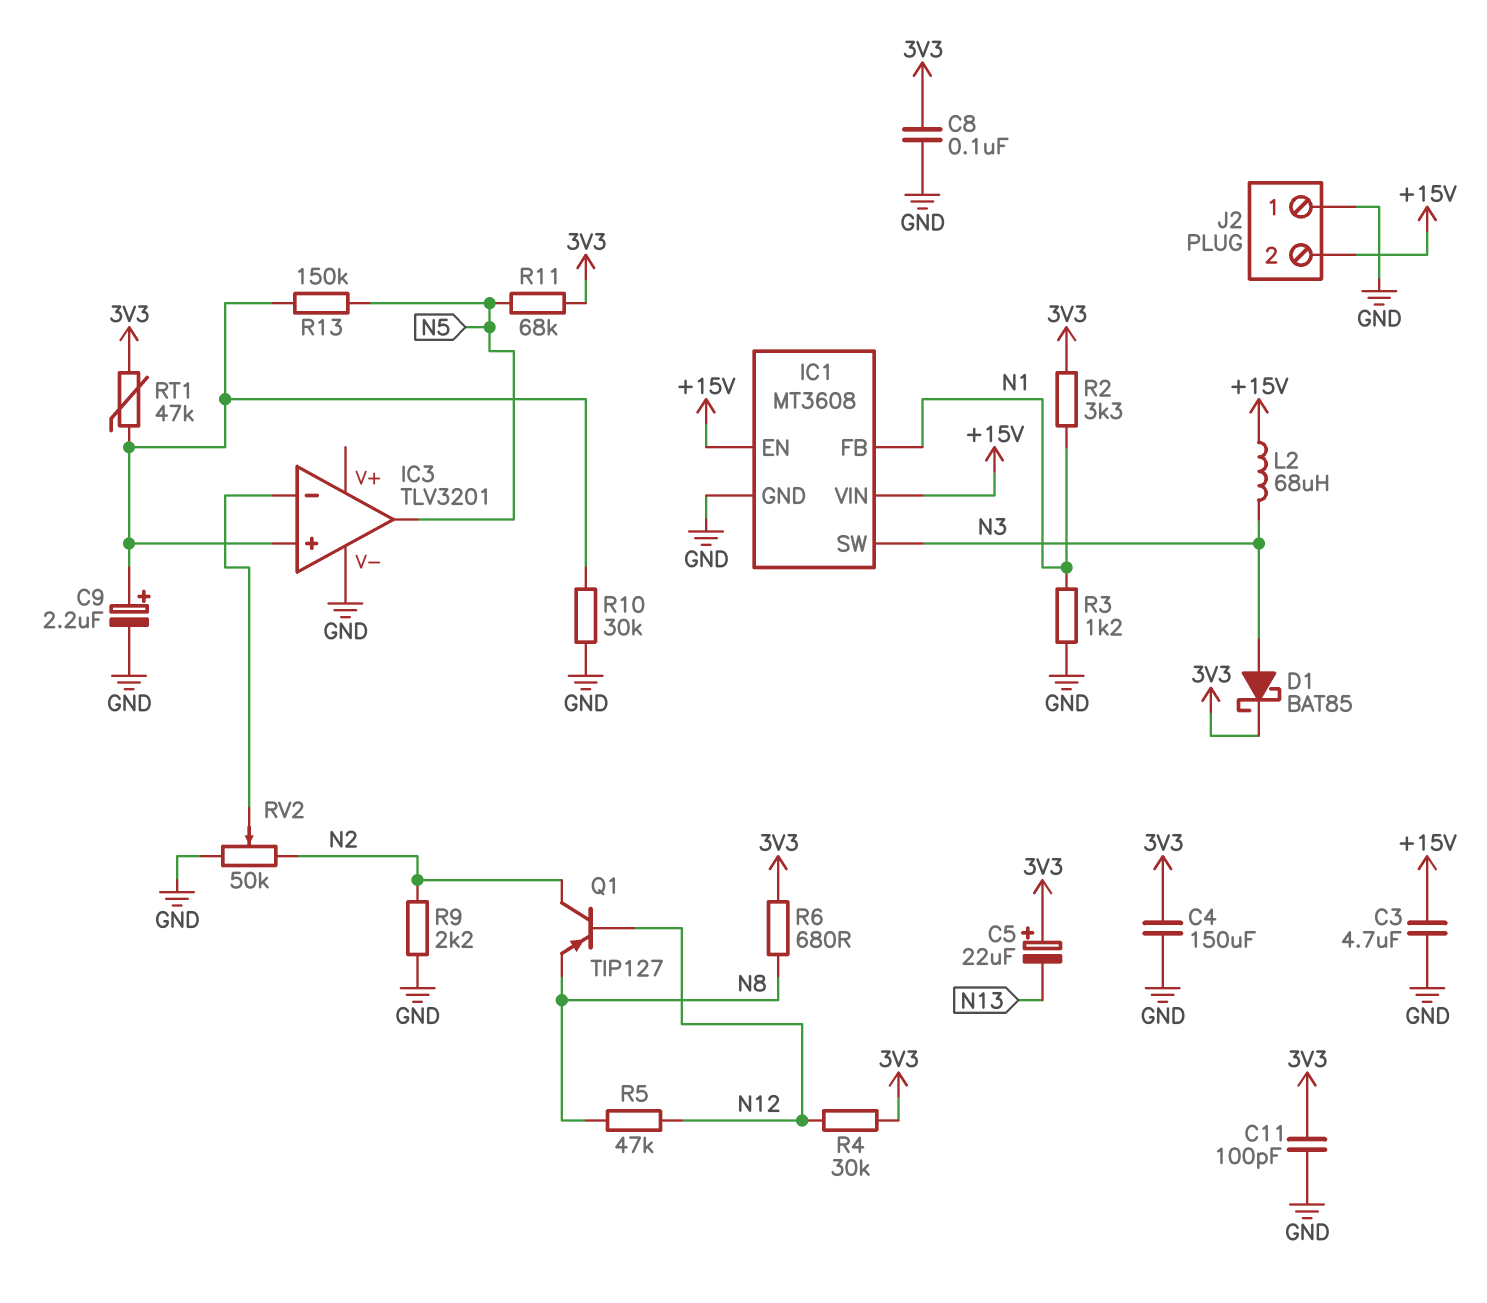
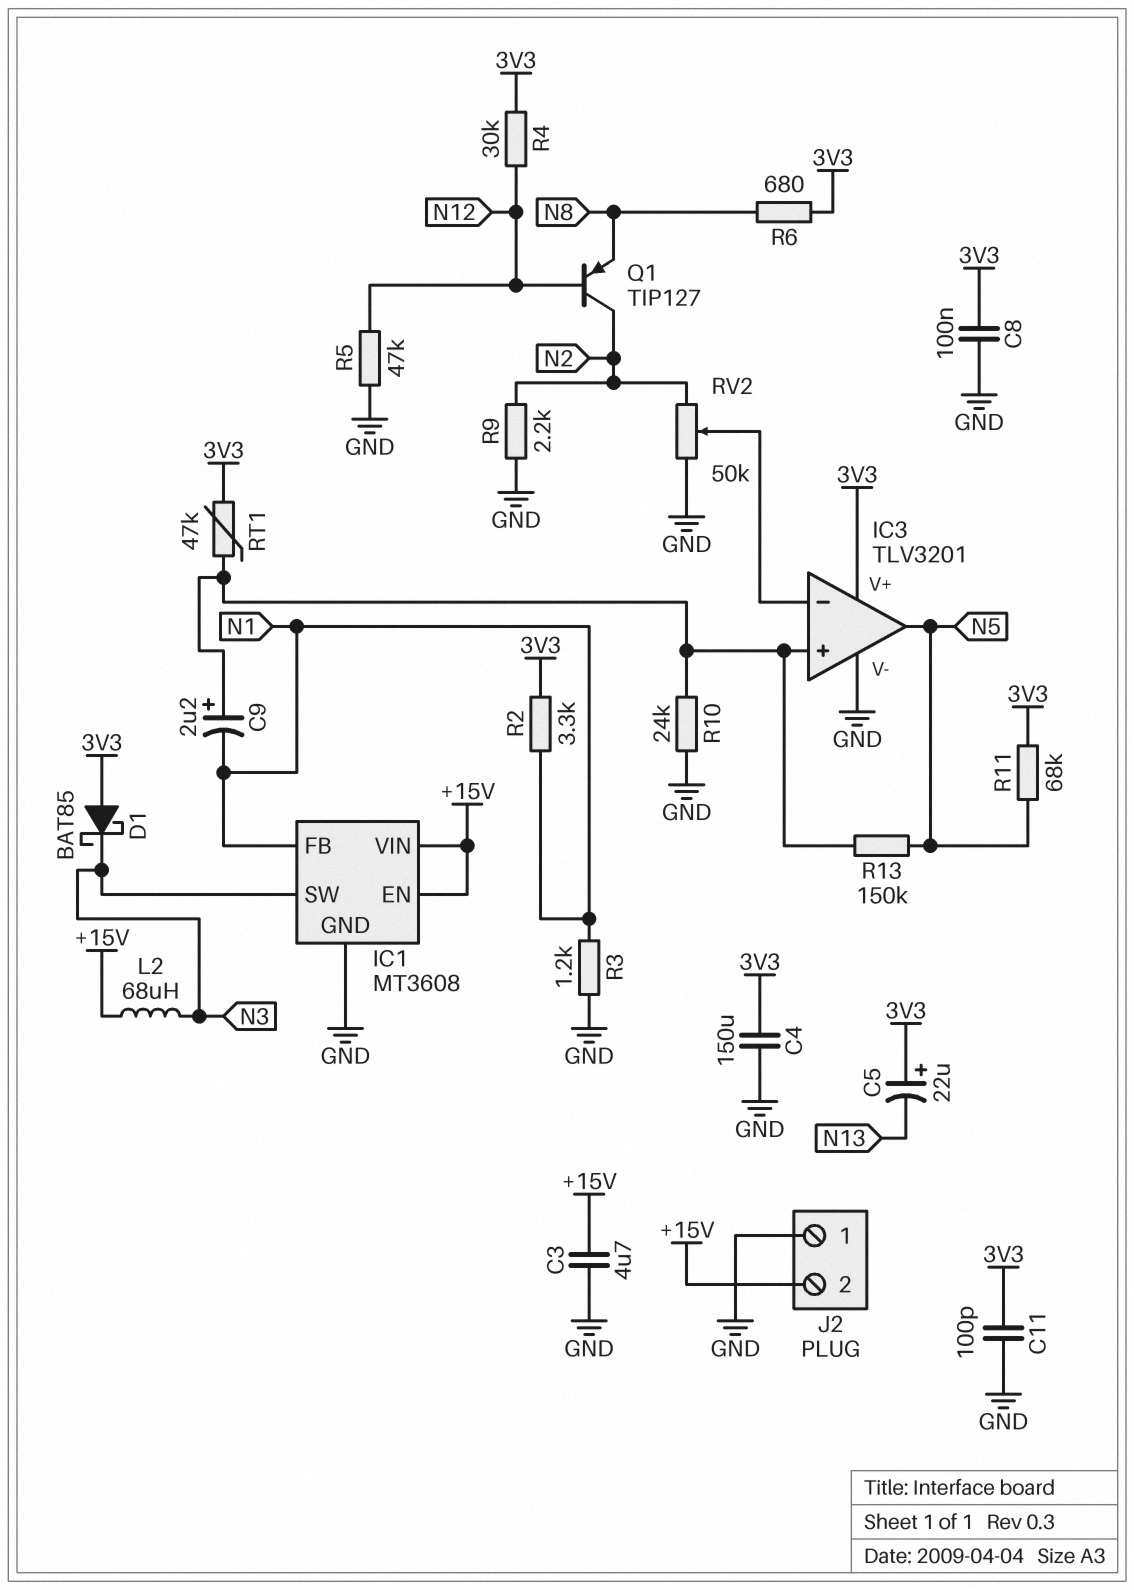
C9: 2.2uF (plus IC3/in+, minus GND) -> 2.2uF (plus IC3/in+, minus N1)
D1: schottky BAT85 (A N3, K 3V3) -> schottky BAT85 (A 3V3, K N3)
IC3 pin V+: none -> 3V3
R5: 47k (N8, N12) -> 47k (GND, N12)
R10: 30k (GND, IC3/in+) -> 24k (GND, IC3/in+)

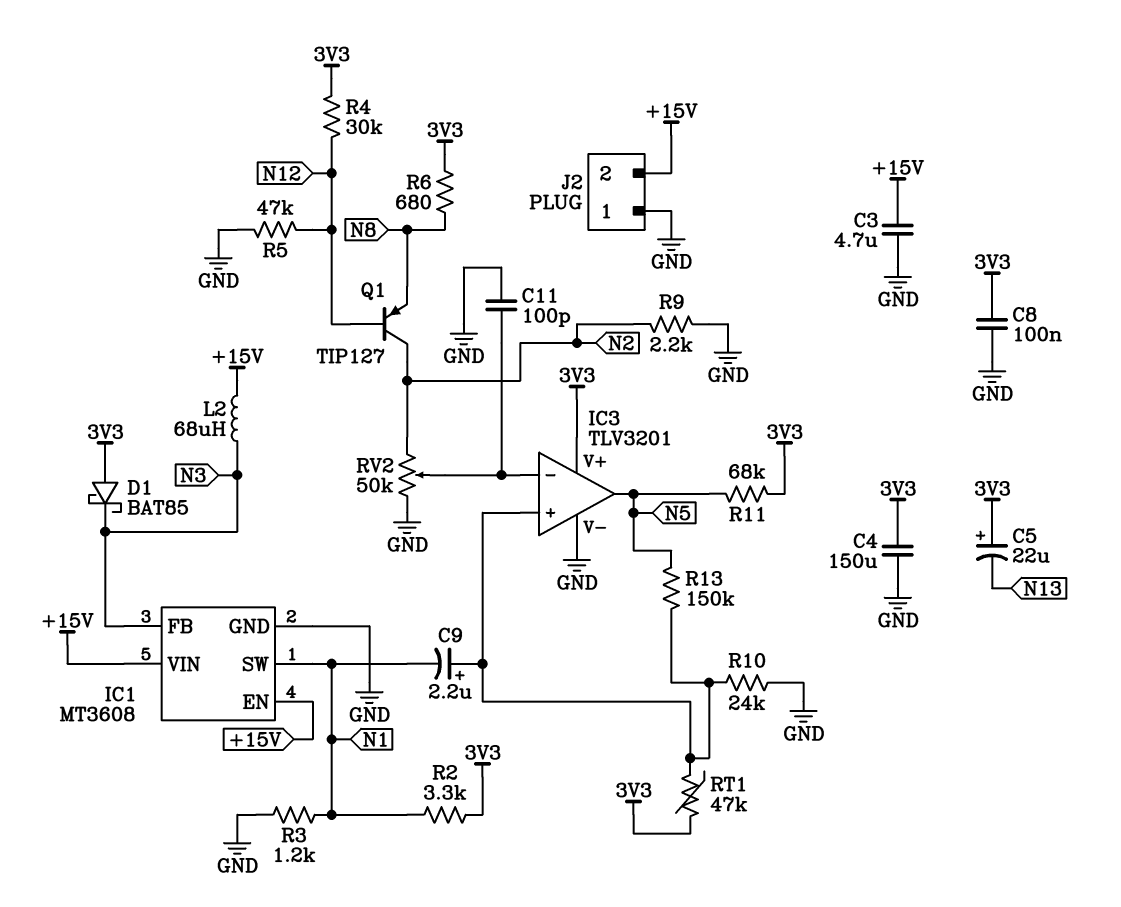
C11: 100pF (3V3, GND) -> 100pF (GND, IC3/in-)
IC1 pin FB: N1 -> N3
IC1 pin SW: N3 -> N1

